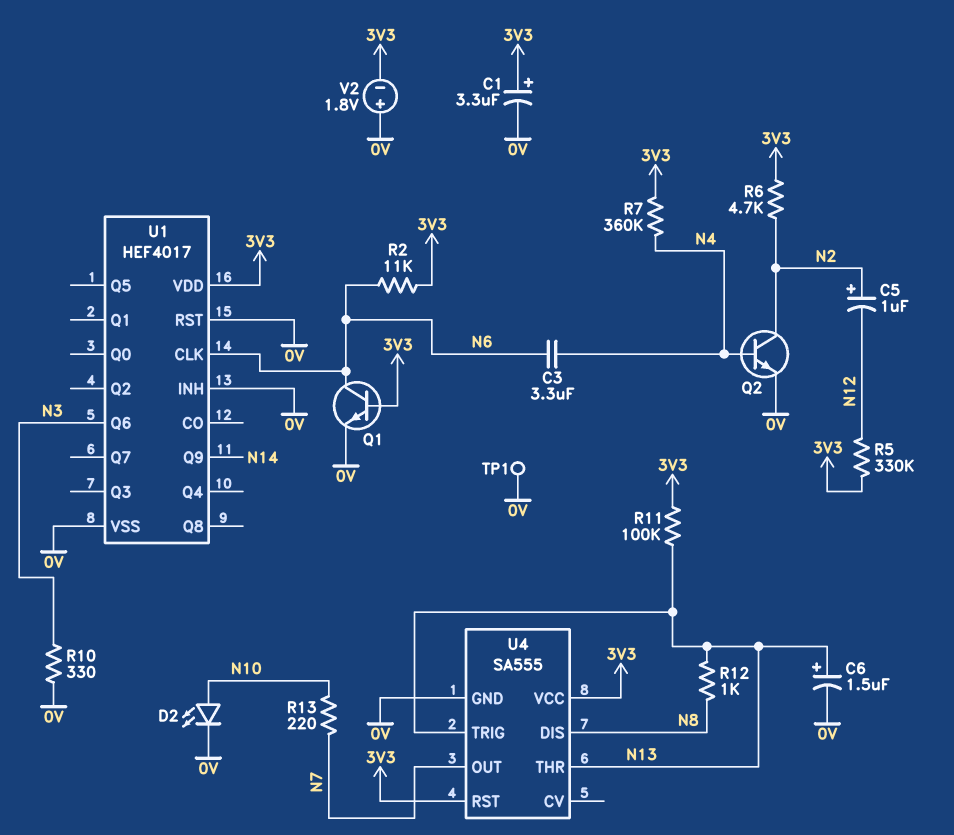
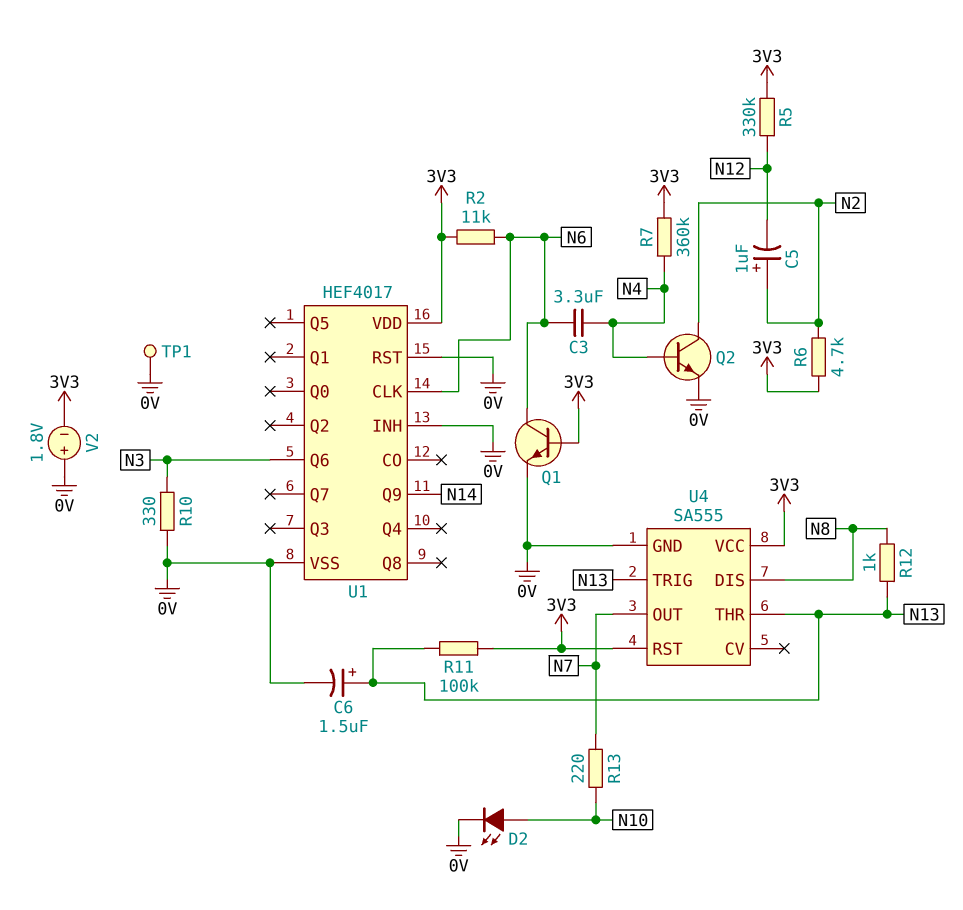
C1: 3.3uF (plus 3V3, minus 0V) -> none

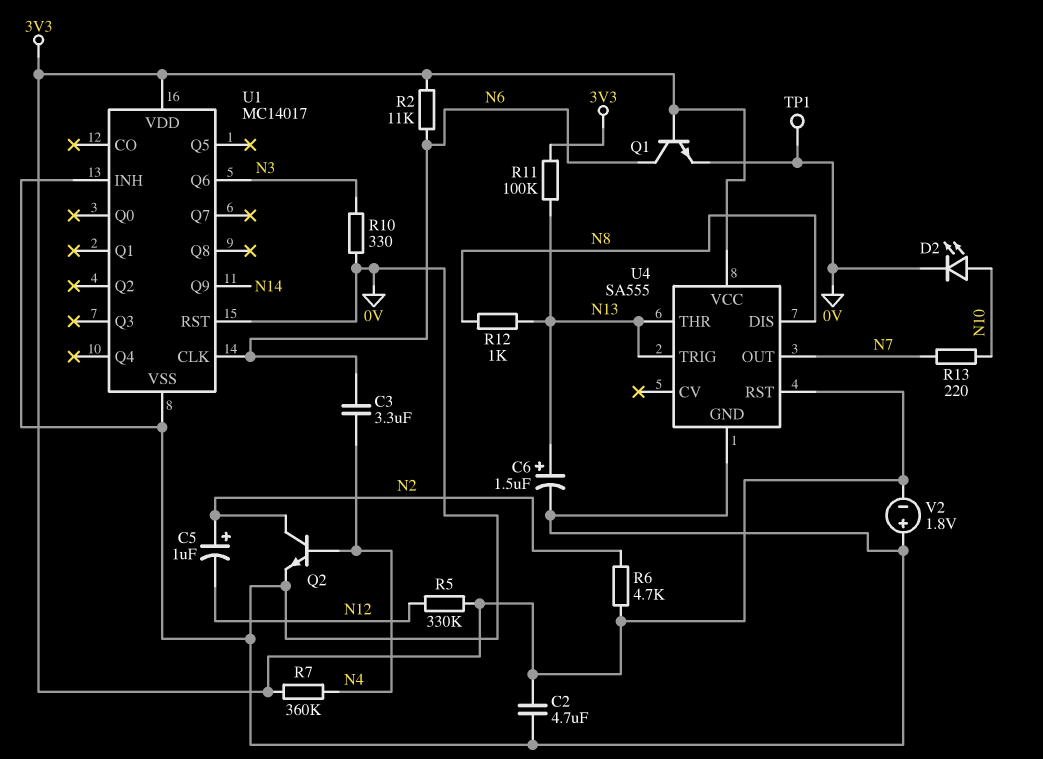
C2: none -> 4.7uF (0V, 3V3)
U1: HEF4017 -> MC14017

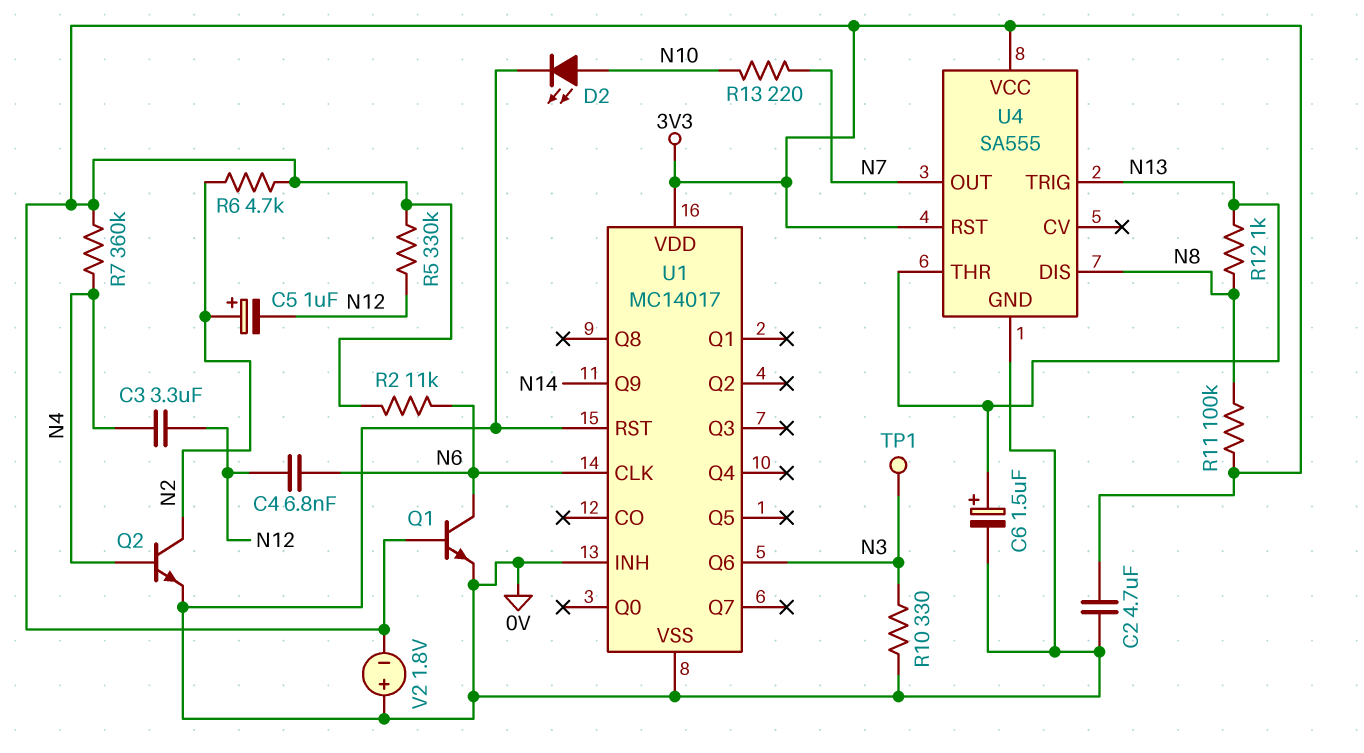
C3: 3.3uF (N4, N6) -> 3.3uF (N4, N12)
C4: none -> 6.8nF (N6, N12)
R11: 100k (3V3, N13) -> 100k (3V3, N8)
TP1: test point (0V) -> test point (N3)

